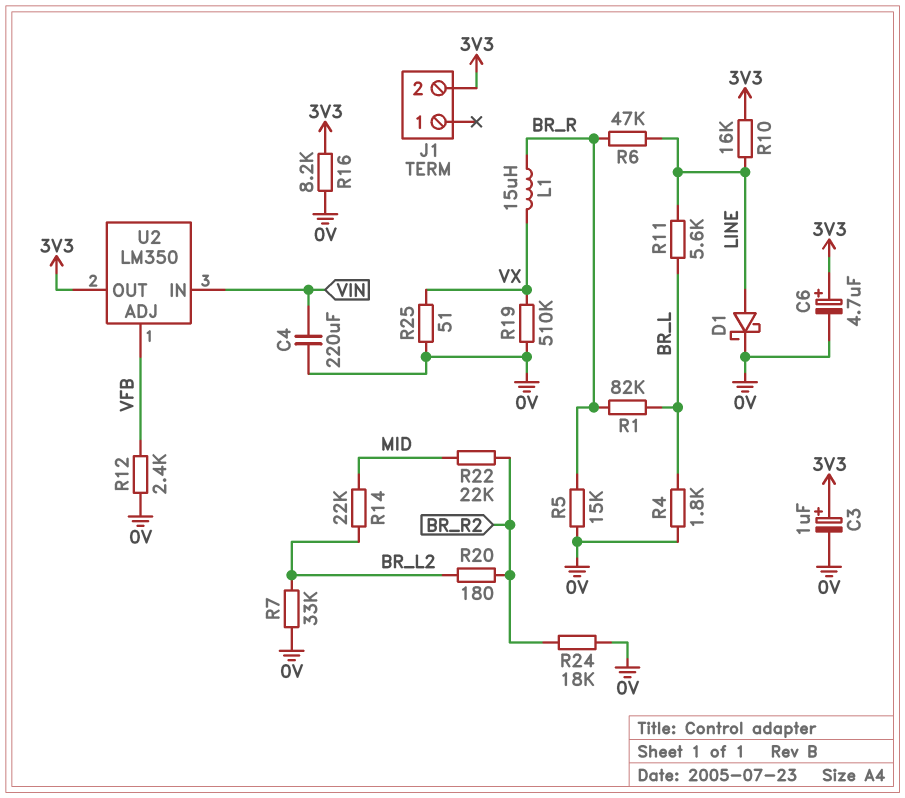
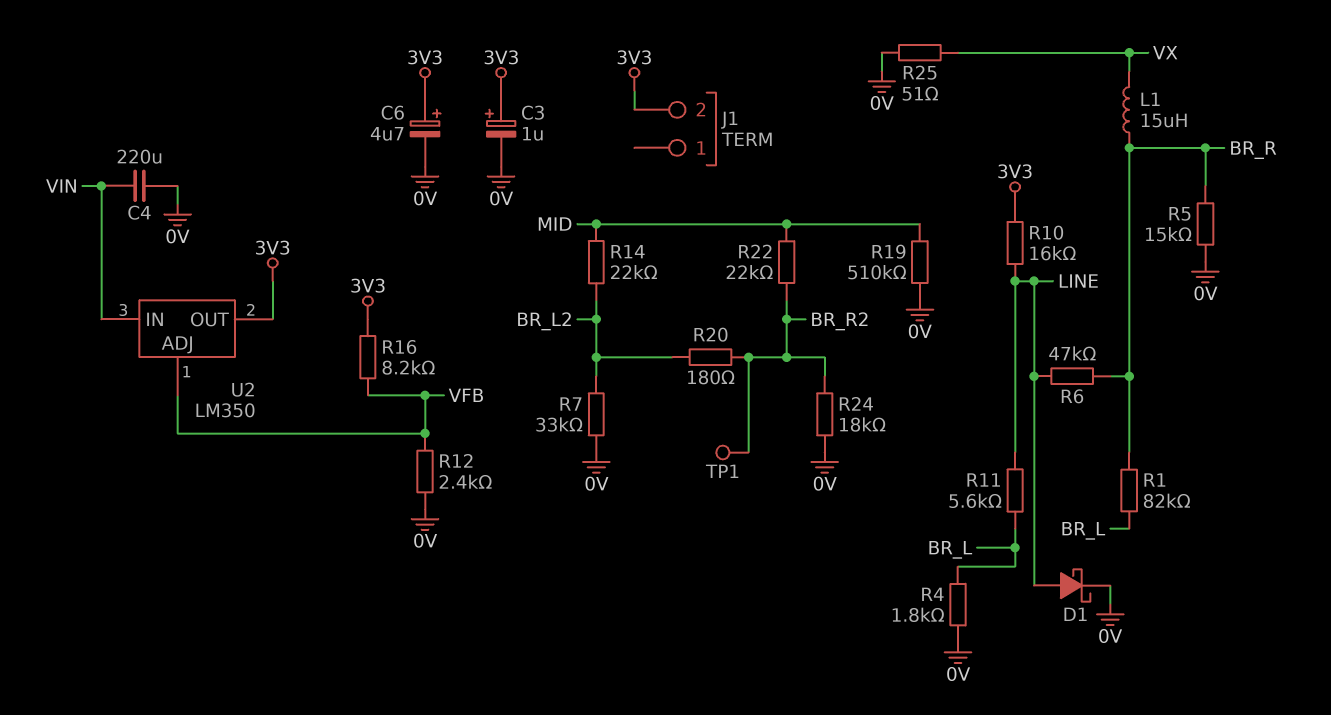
R16: 8.2k (0V, 3V3) -> 8.2k (3V3, VFB)
R19: 510k (0V, VX) -> 510k (0V, MID)
TP1: none -> test point (BR_R2)

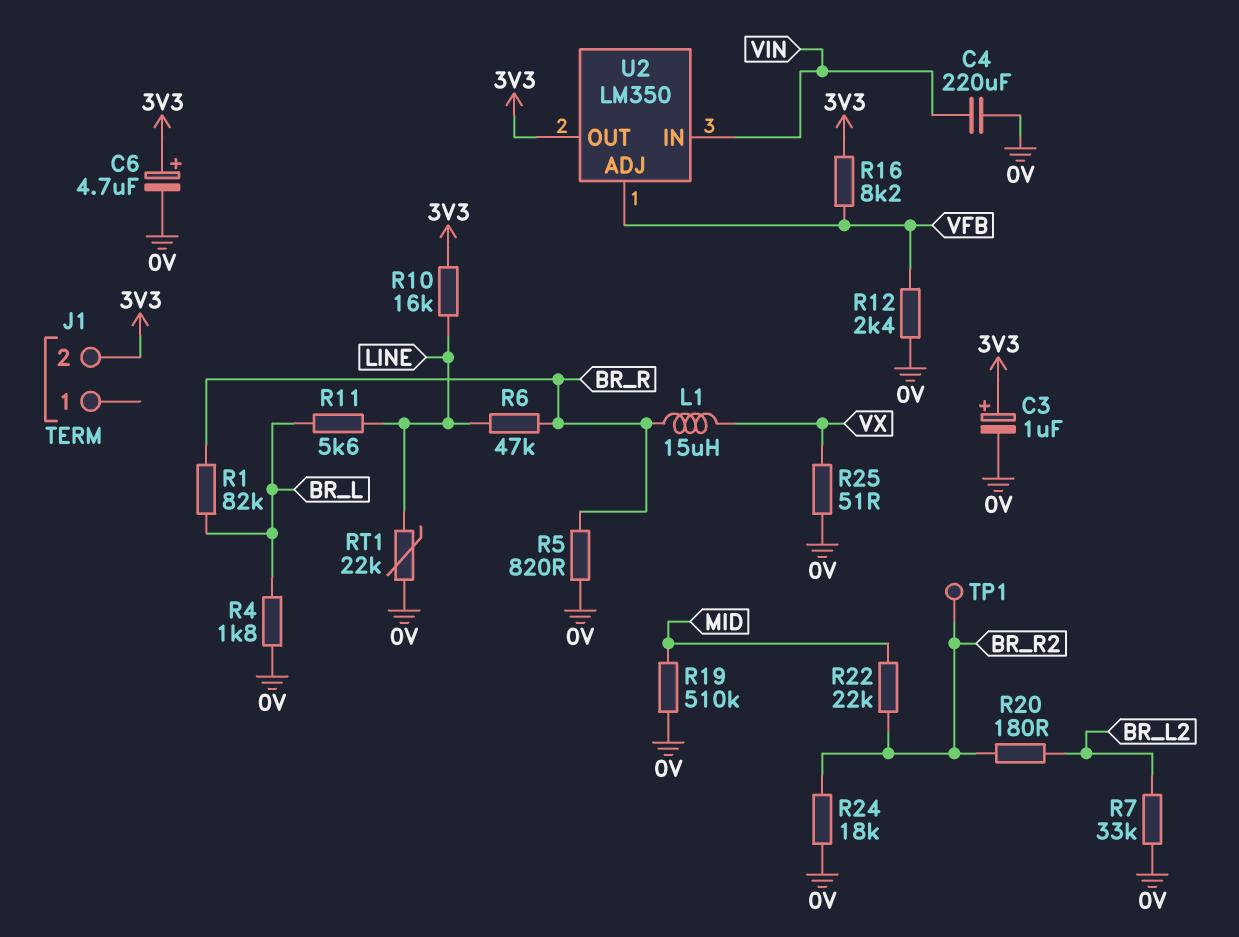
D1: schottky (A LINE, K 0V) -> none
R5: 15k (0V, BR_R) -> 820 (0V, BR_R)
R14: 22k (BR_L2, MID) -> none
RT1: none -> 22k (0V, LINE)

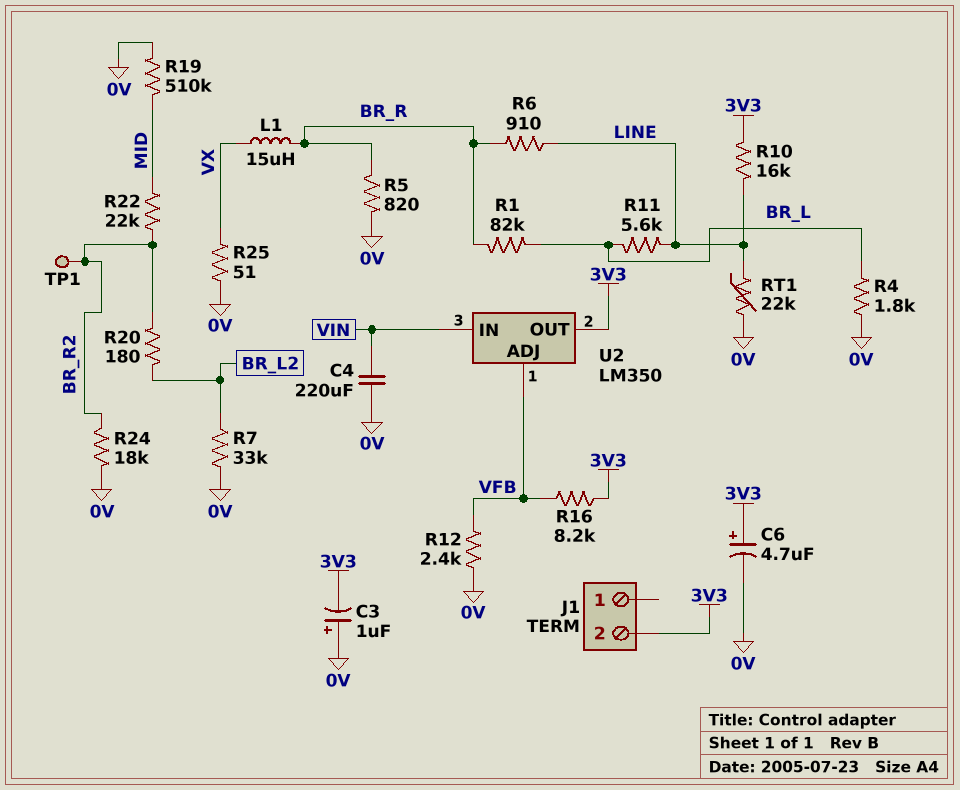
C3: 1uF (plus 3V3, minus 0V) -> 1uF (plus 0V, minus 3V3)
R6: 47k (BR_R, LINE) -> 910 (BR_R, LINE)

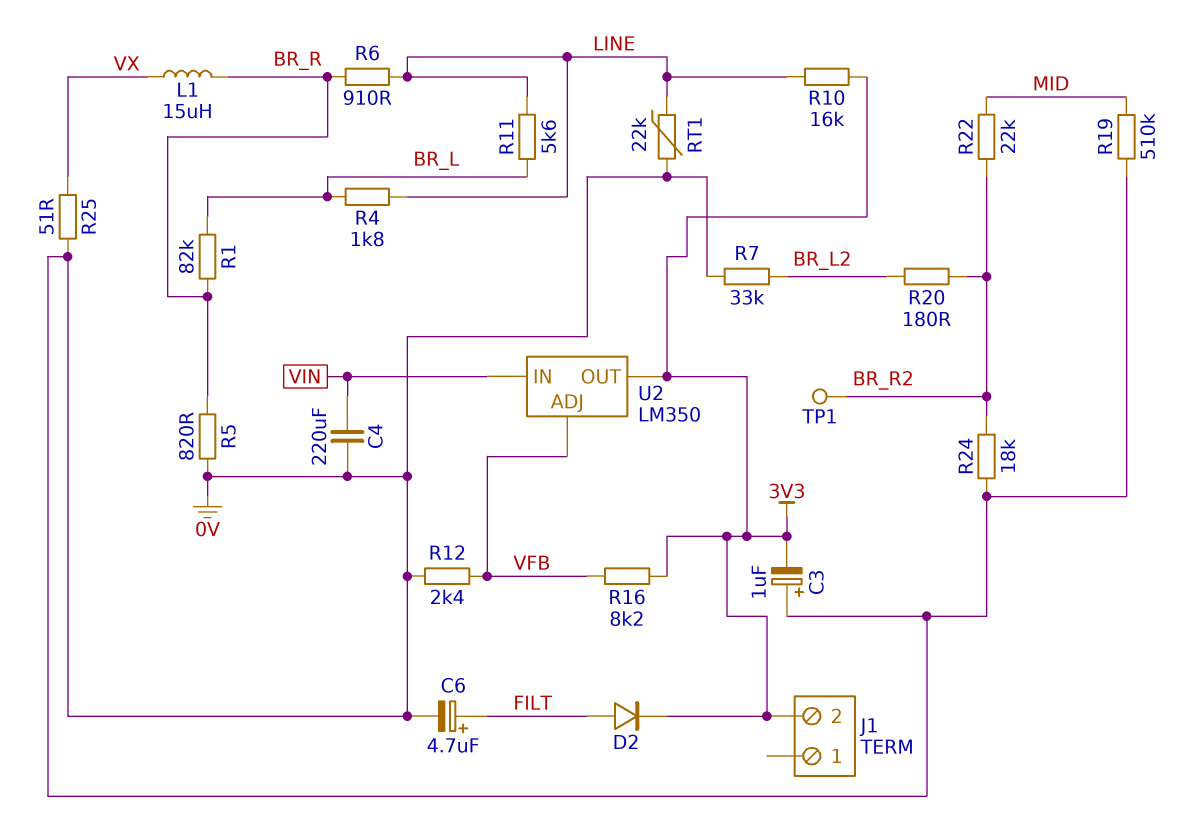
C6: 4.7uF (plus 3V3, minus 0V) -> 4.7uF (plus FILT, minus 0V)
D2: none -> diode (A FILT, K 3V3)
R4: 1.8k (0V, BR_L) -> 1.8k (BR_L, LINE)

